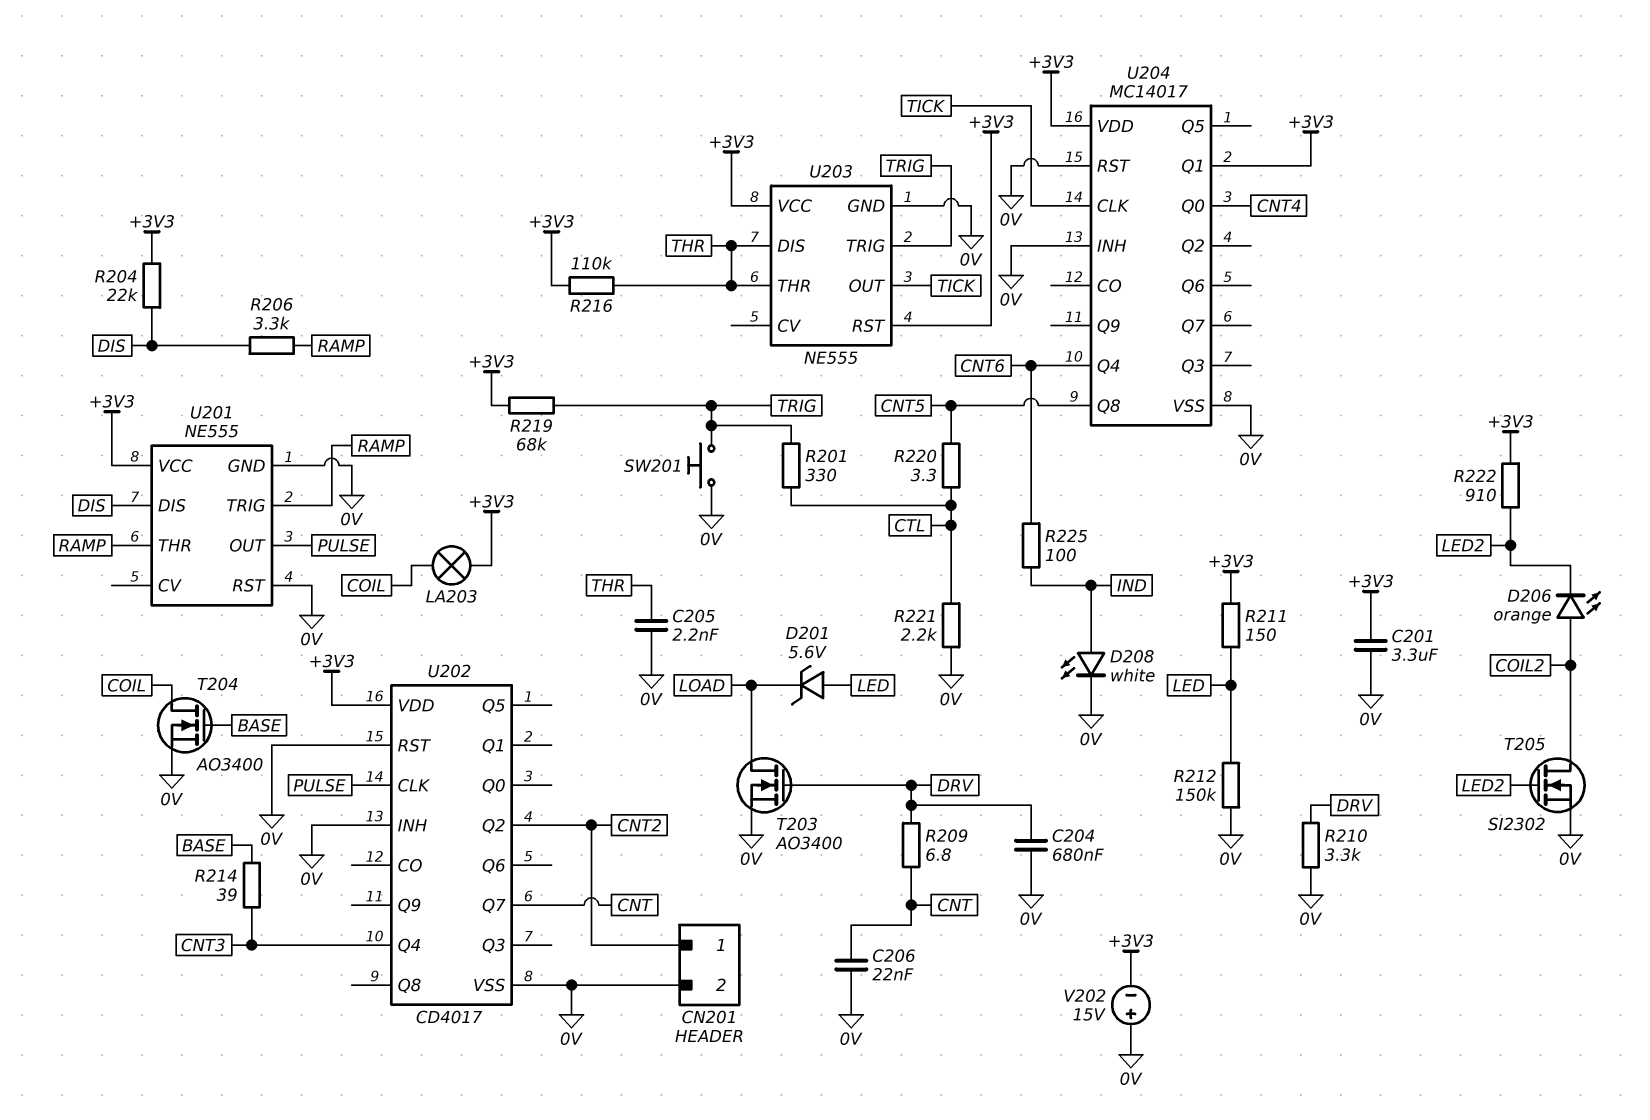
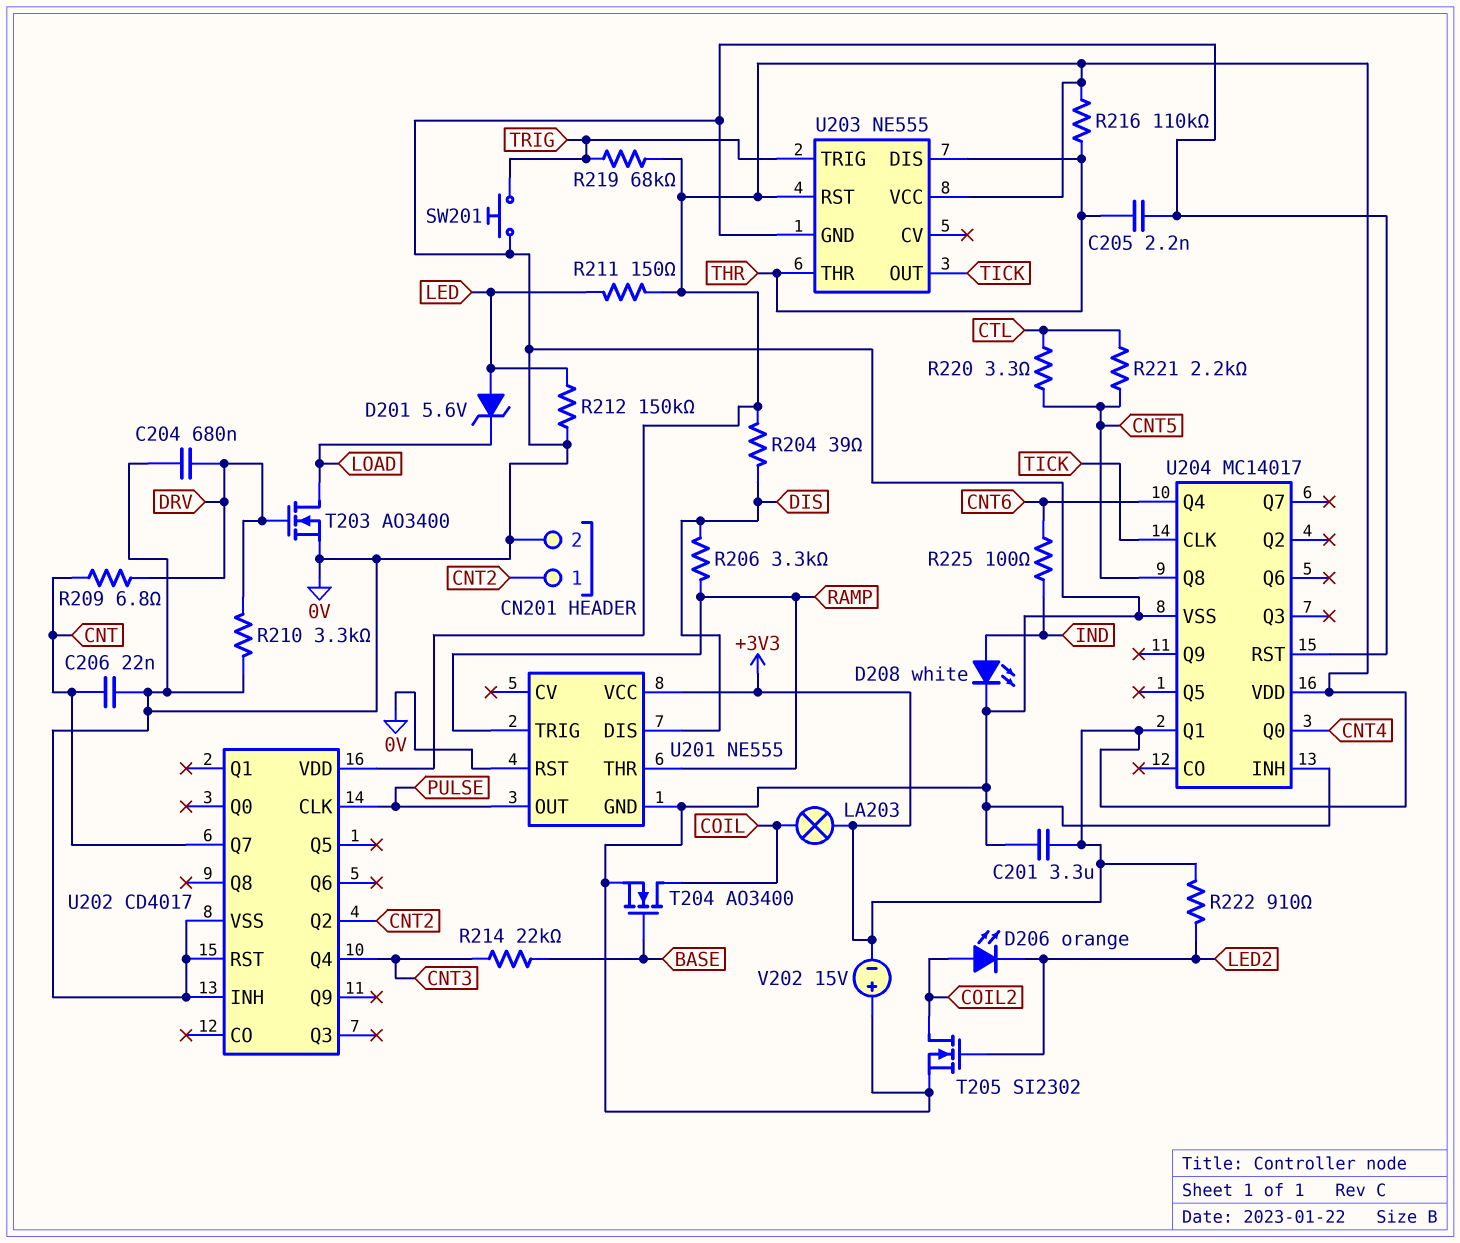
R201: 330 (CTL, TRIG) -> none
R204: 22k (+3V3, DIS) -> 39 (+3V3, DIS)
R214: 39 (BASE, CNT3) -> 22k (BASE, CNT3)
R221: 2.2k (0V, CTL) -> 2.2k (CNT5, CTL)

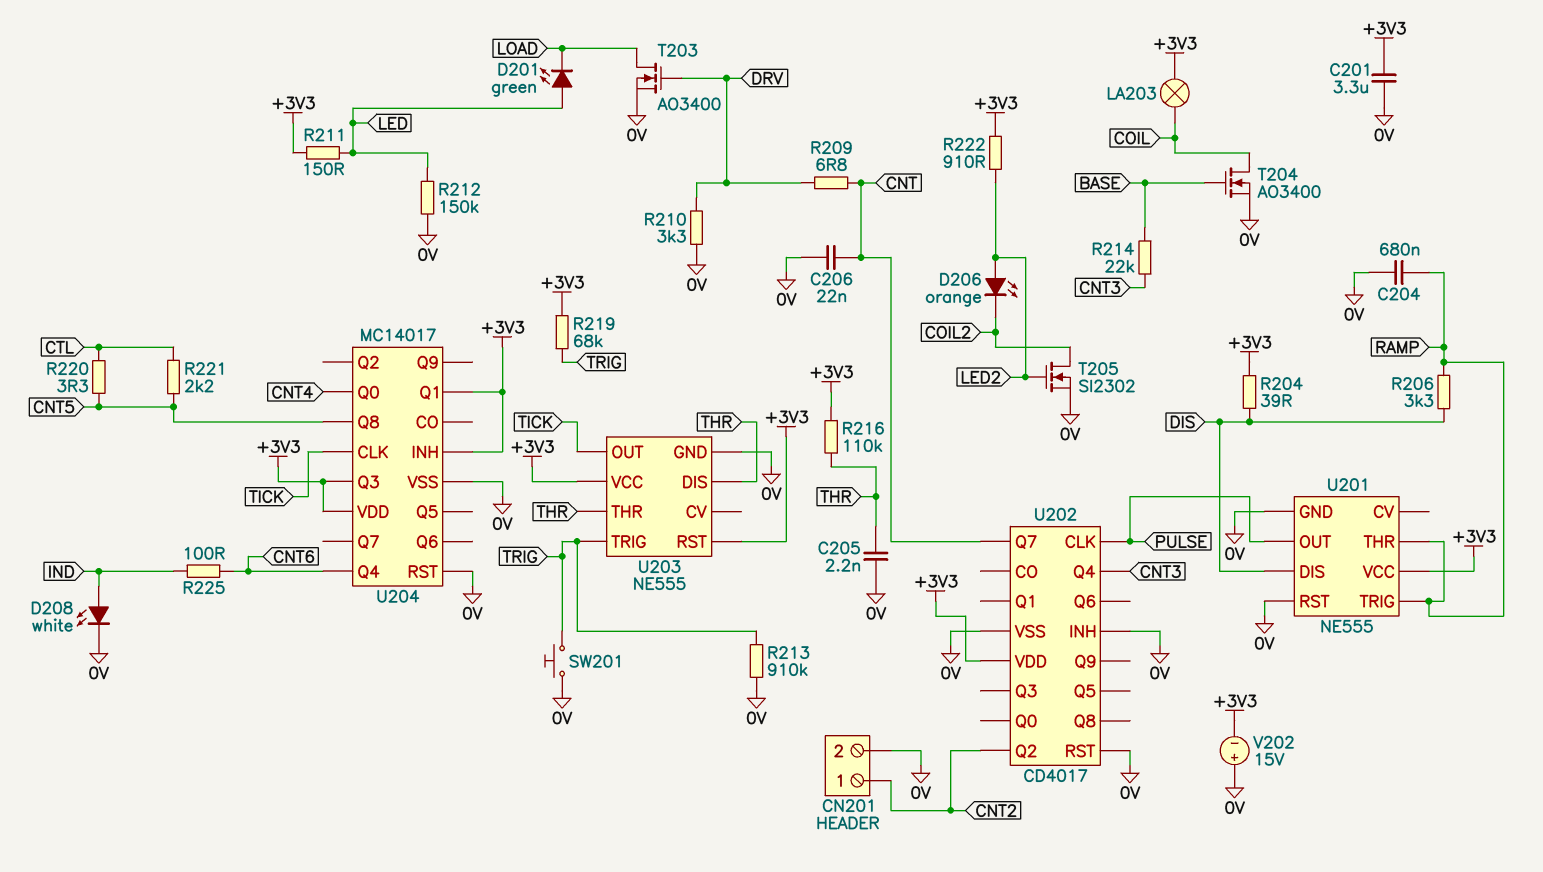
C204: 680nF (0V, DRV) -> 680nF (0V, RAMP)
D201: zener 5.6V (A LED, K LOAD) -> LED green (A LED, K LOAD)
D206: LED orange (A COIL2, K LED2) -> LED orange (A LED2, K COIL2)
R213: none -> 910k (0V, TRIG)
U204 pin INH: 0V -> +3V3
U204 pin Q3: none -> +3V3

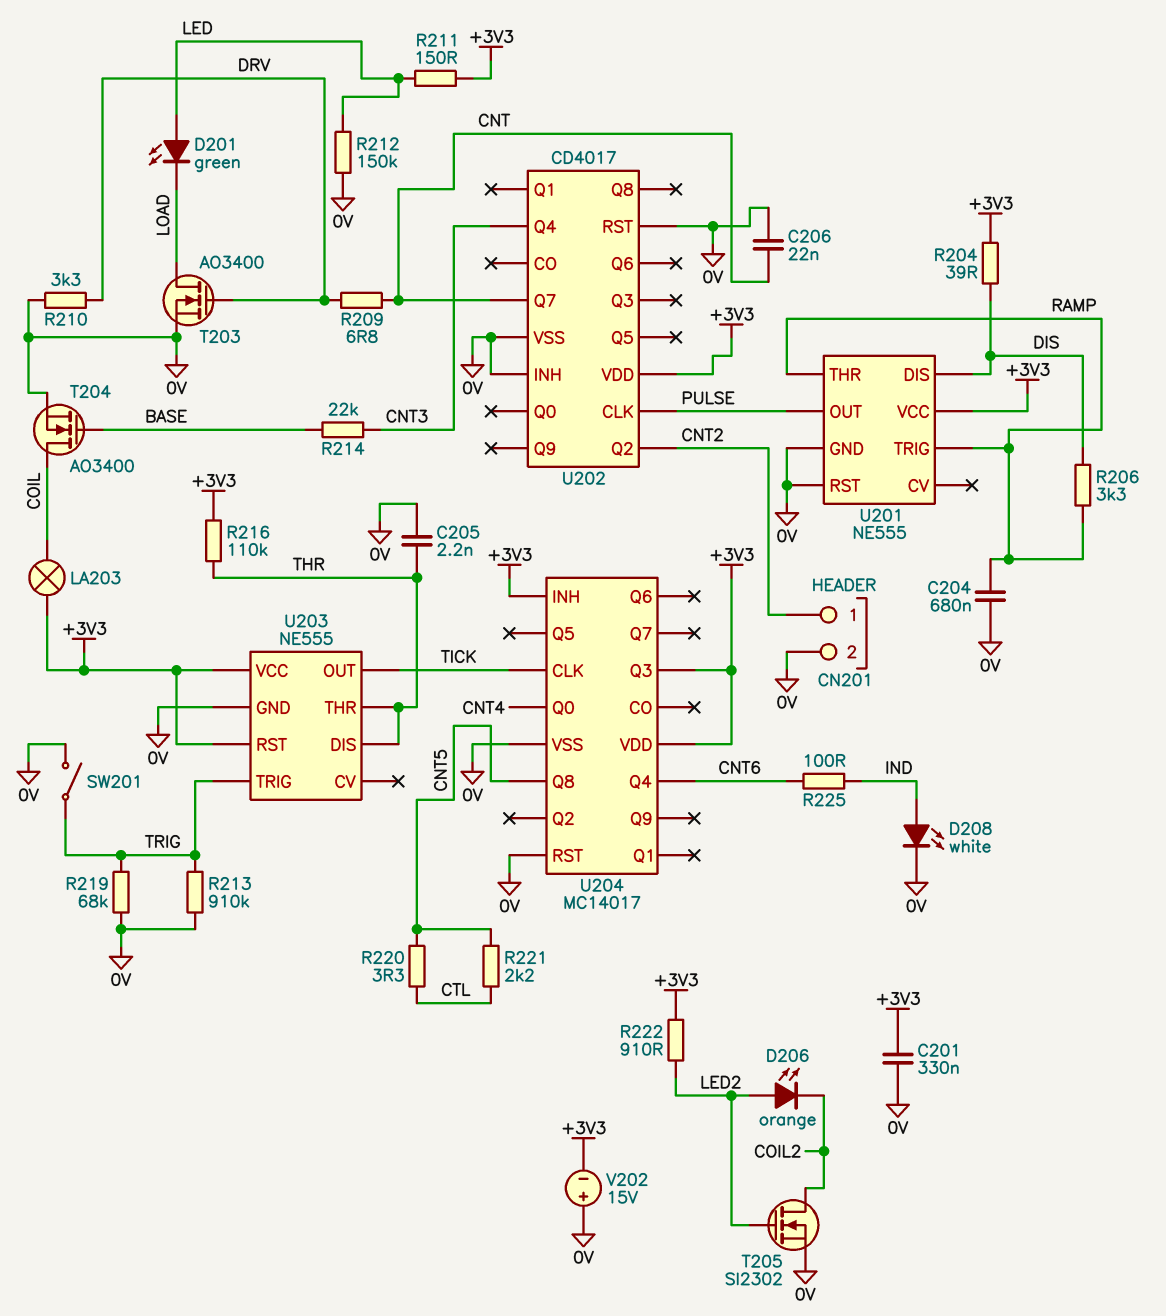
C201: 3.3uF (+3V3, 0V) -> 330nF (+3V3, 0V)
R219: 68k (+3V3, TRIG) -> 68k (0V, TRIG)
SW201: button (0V, TRIG) -> switch (0V, TRIG)
U204 pin Q1: +3V3 -> none

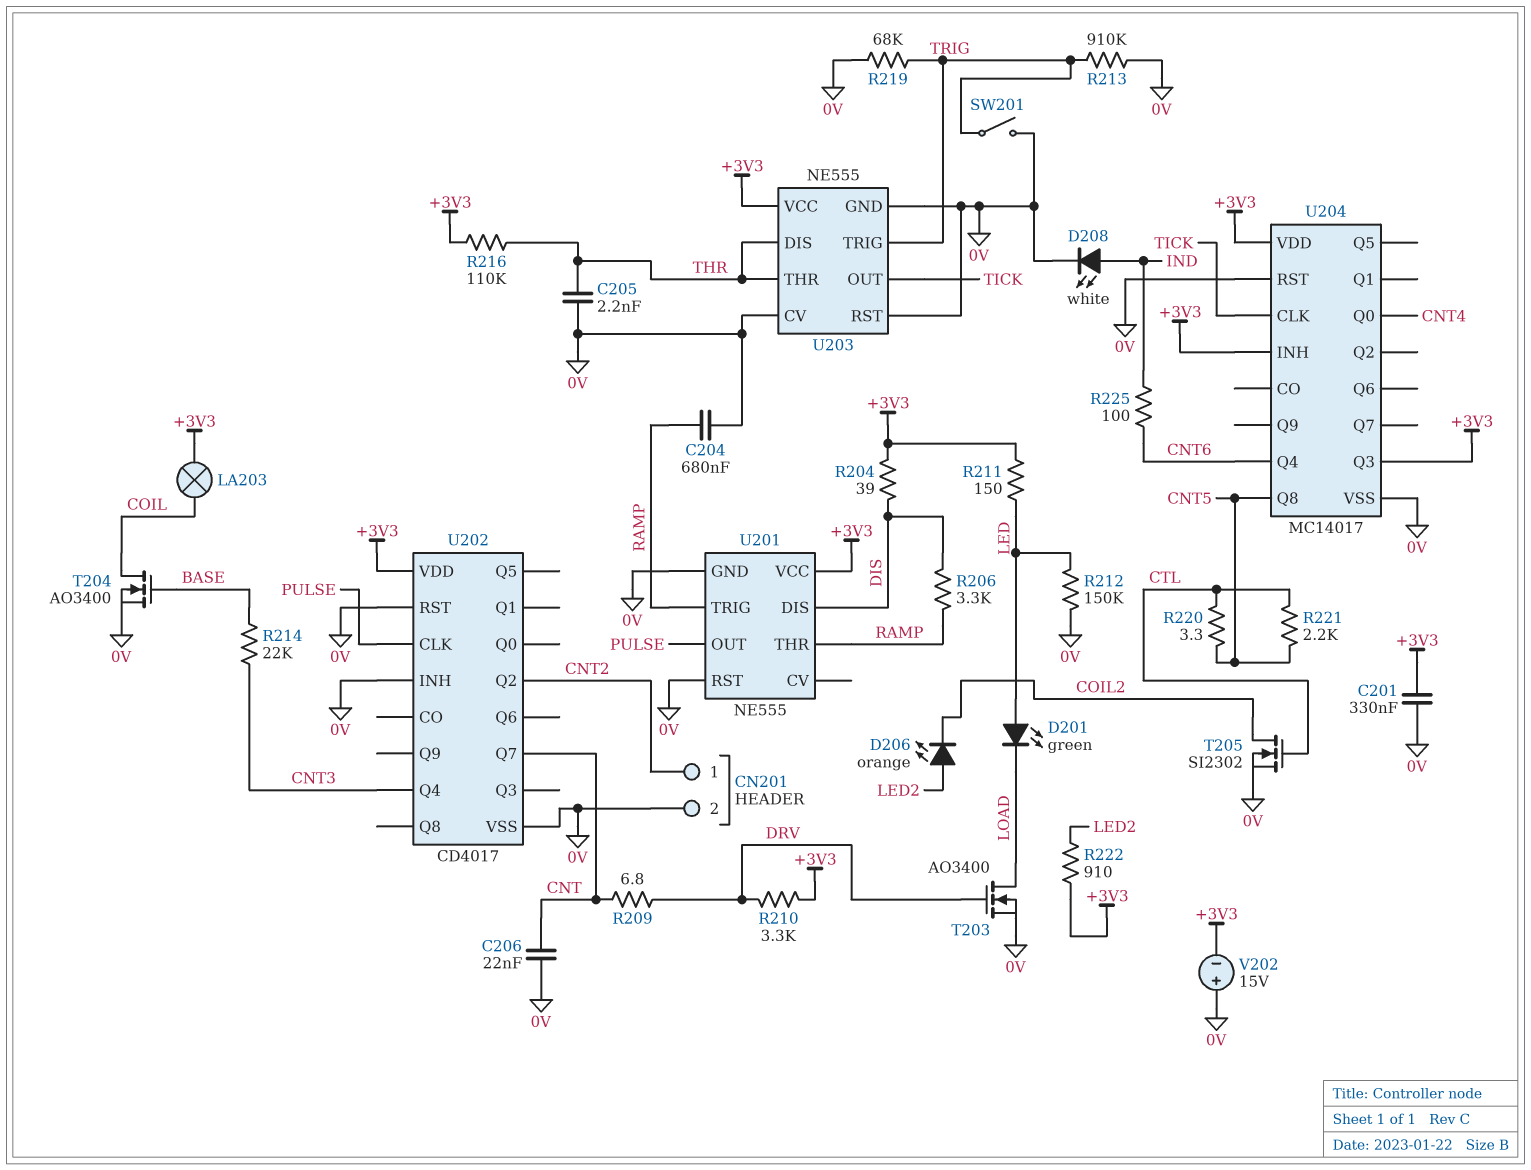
R210: 3.3k (0V, DRV) -> 3.3k (+3V3, DRV)
T205: NMOS SI2302 (G LED2, D COIL2, S 0V) -> NMOS SI2302 (G CTL, D COIL2, S 0V)
U203 pin CV: none -> 0V
U203 pin RST: +3V3 -> 0V

